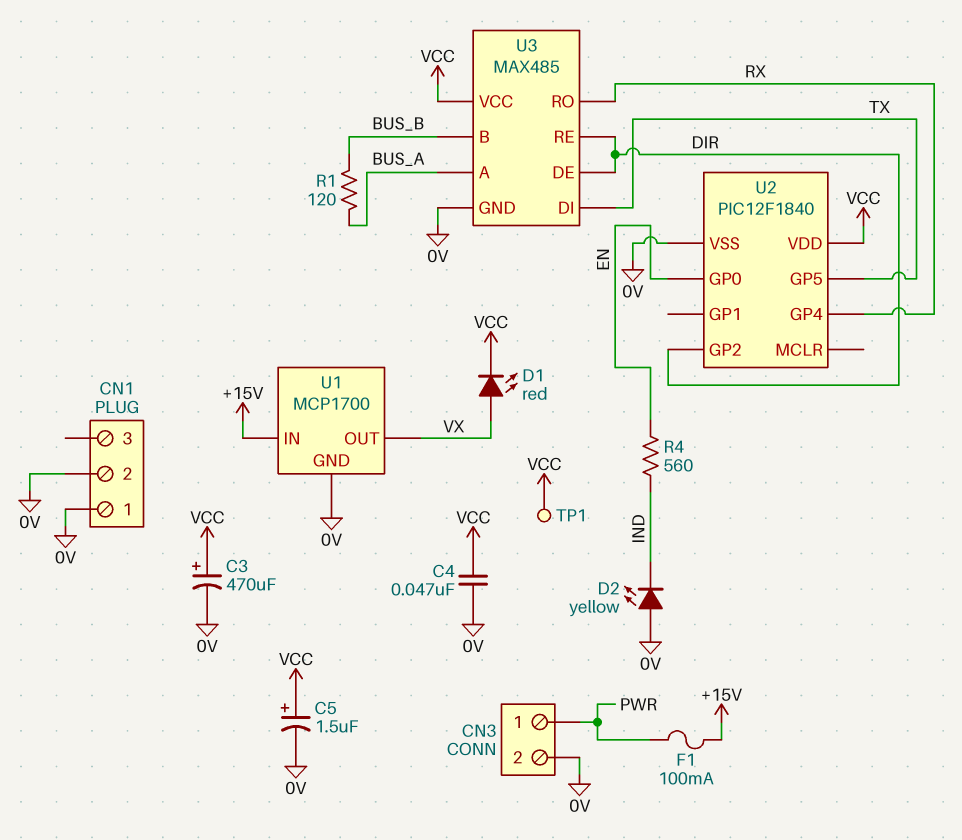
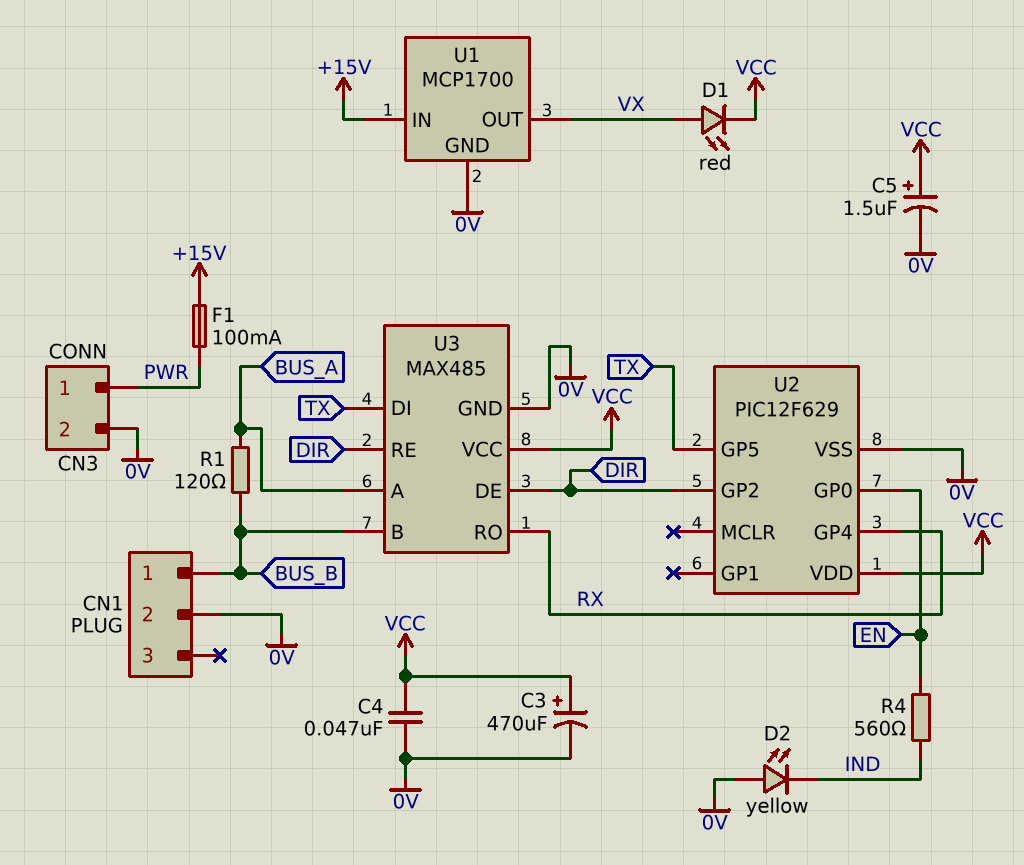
CN1 pin 1: 0V -> BUS_B
TP1: test point (VCC) -> none
U2: PIC12F1840 -> PIC12F629

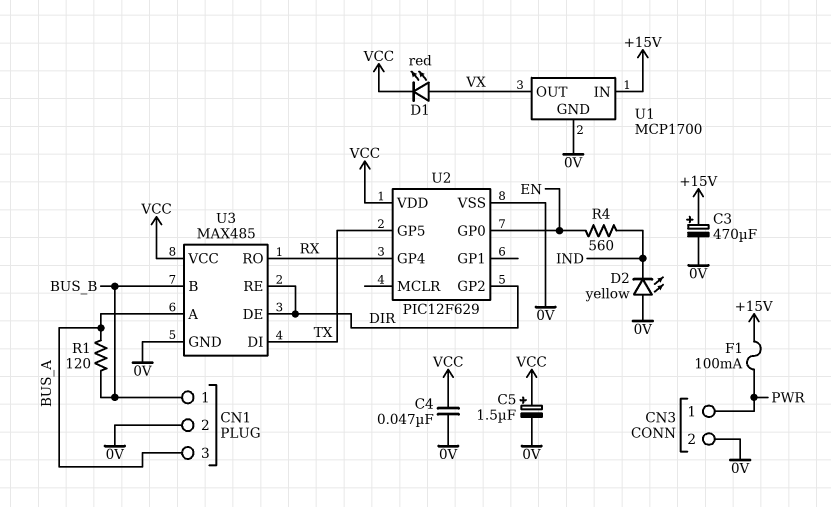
C3: 470uF (plus VCC, minus 0V) -> 470uF (plus +15V, minus 0V)
CN1 pin 3: none -> BUS_A

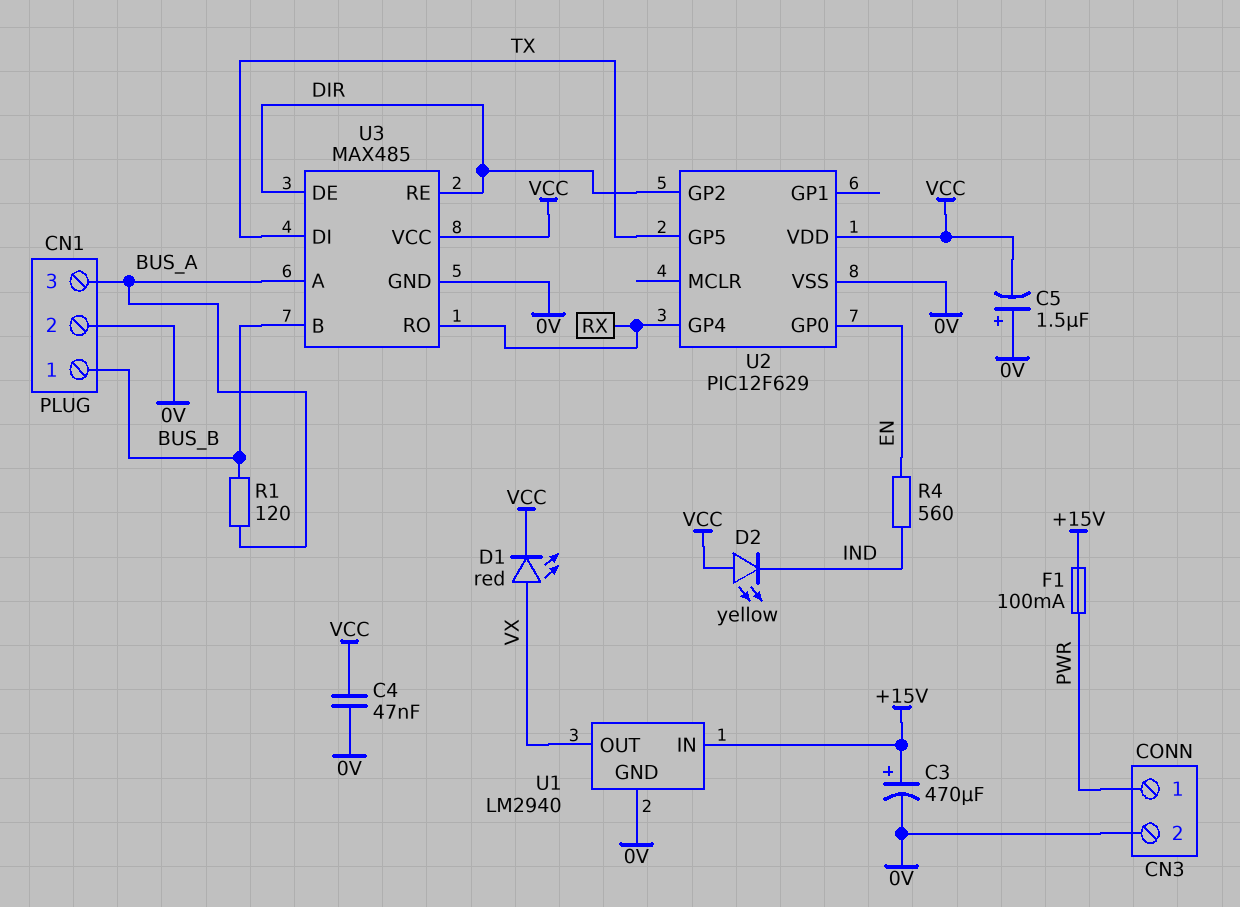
C5: 1.5uF (plus VCC, minus 0V) -> 1.5uF (plus 0V, minus VCC)
D2: LED yellow (A 0V, K IND) -> LED yellow (A VCC, K IND)
U1: MCP1700 -> LM2940

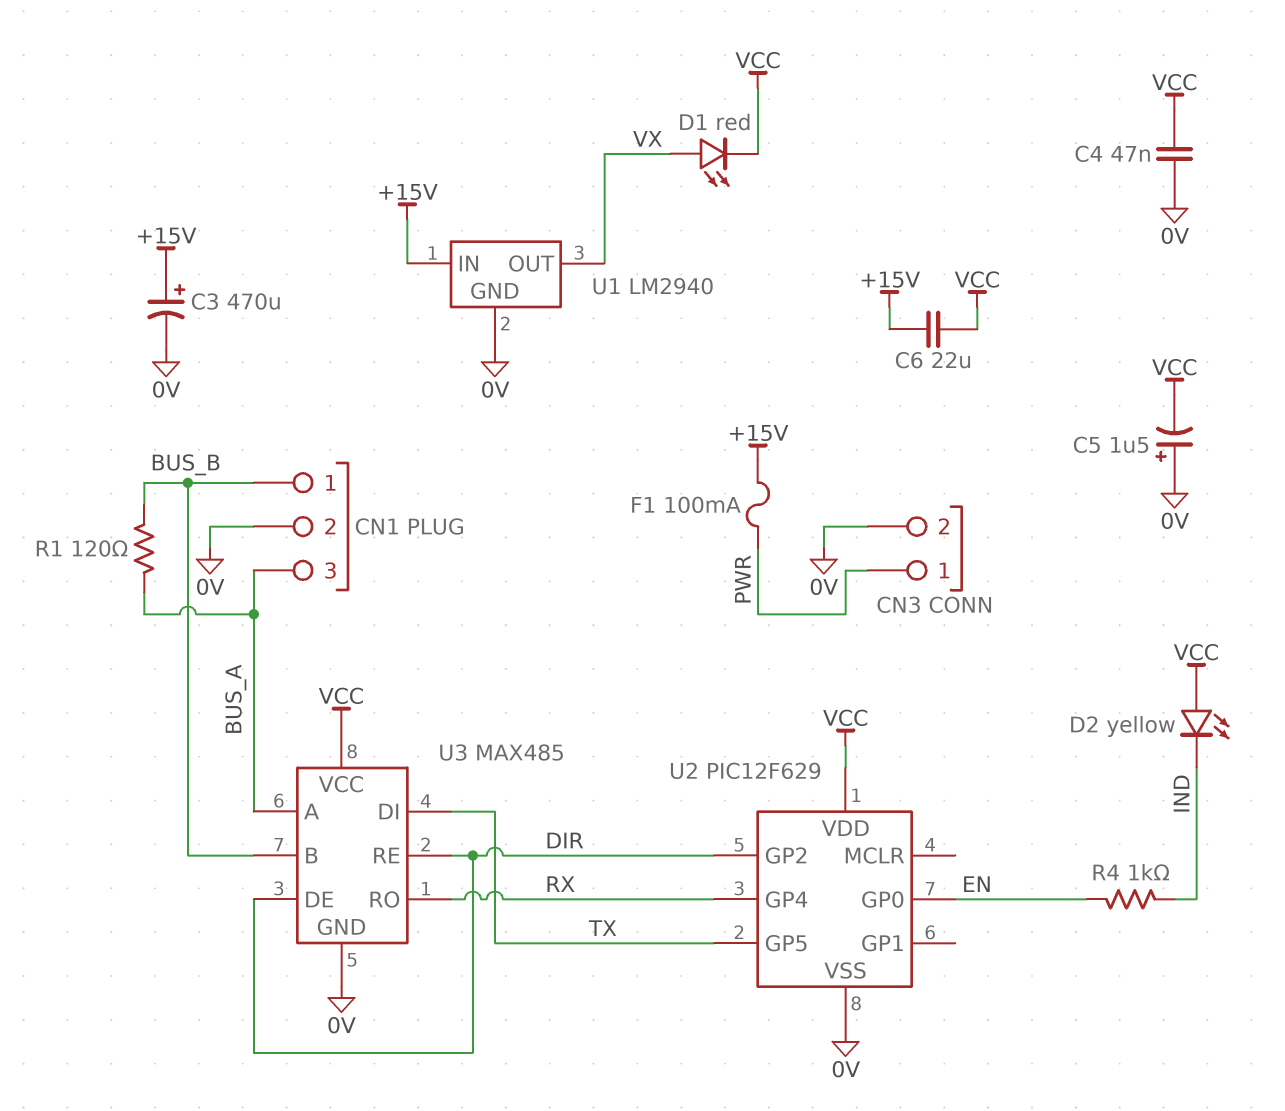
C6: none -> 22uF (+15V, VCC)
R4: 560 (EN, IND) -> 1k (EN, IND)

